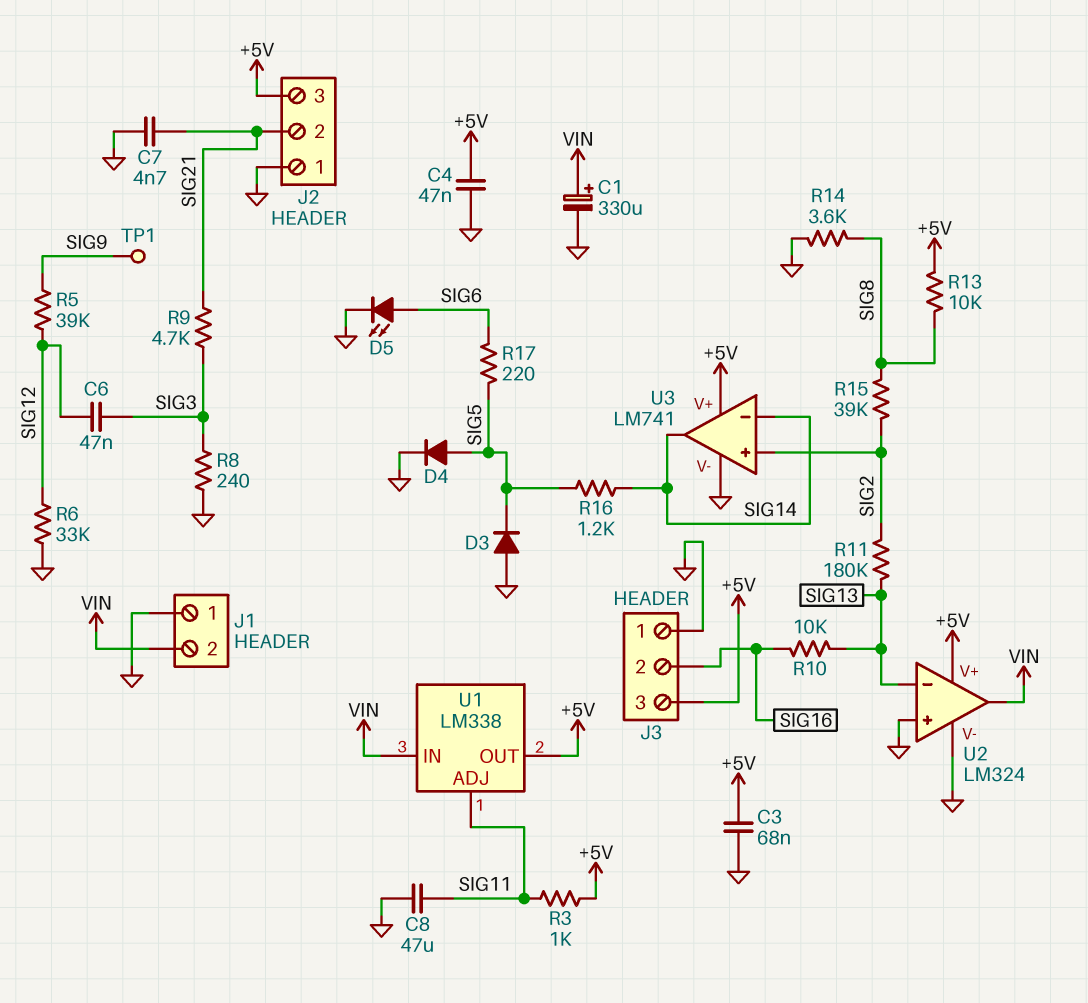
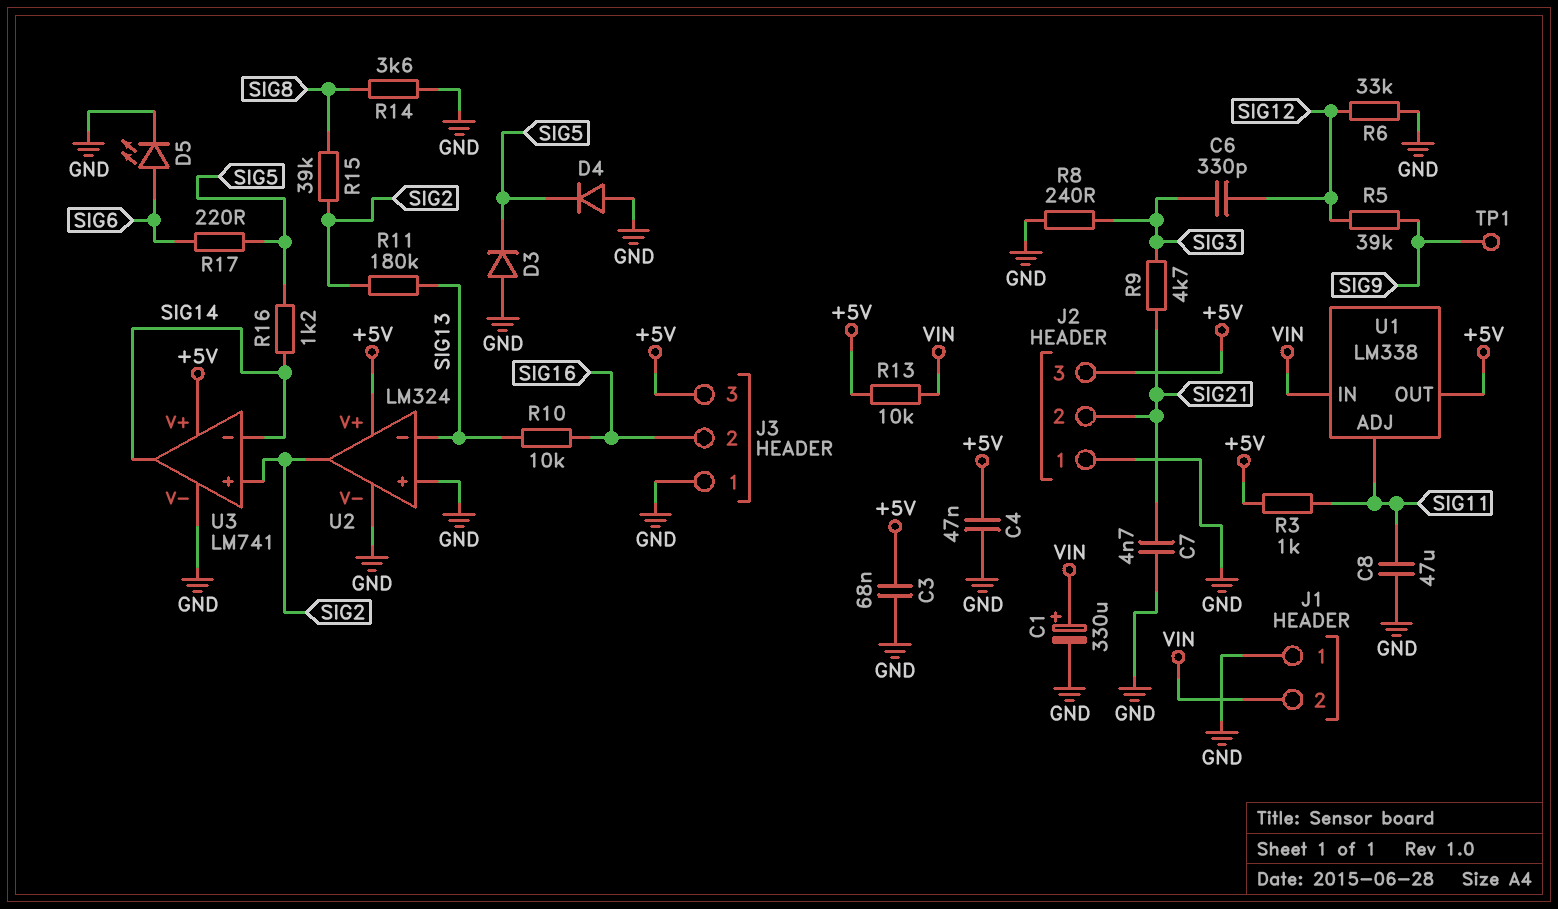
C6: 47nF (SIG3, SIG12) -> 330pF (SIG3, SIG12)
D4: diode (A SIG5, K GND) -> diode (A GND, K SIG5)
R13: 10k (+5V, SIG8) -> 10k (+5V, VIN)
U2 pin out: VIN -> SIG2

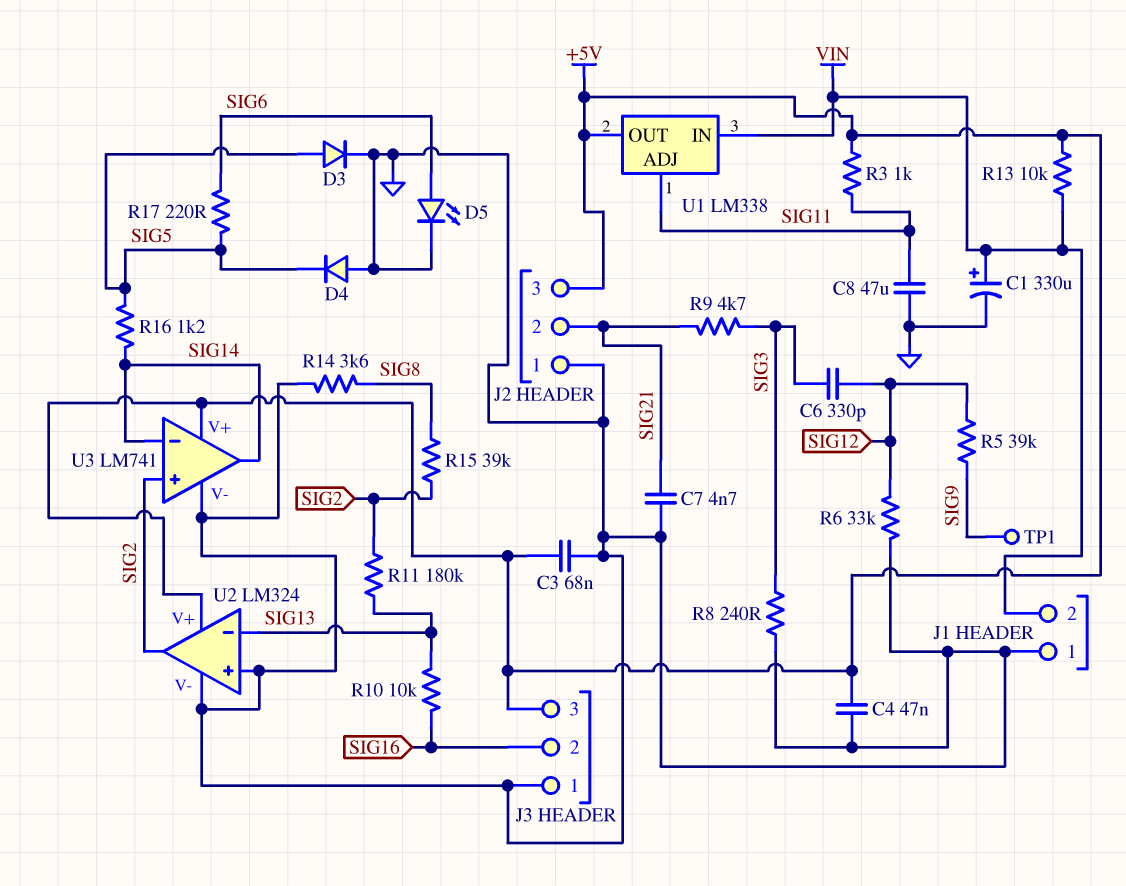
D3: diode (A GND, K SIG5) -> diode (A SIG5, K GND)

